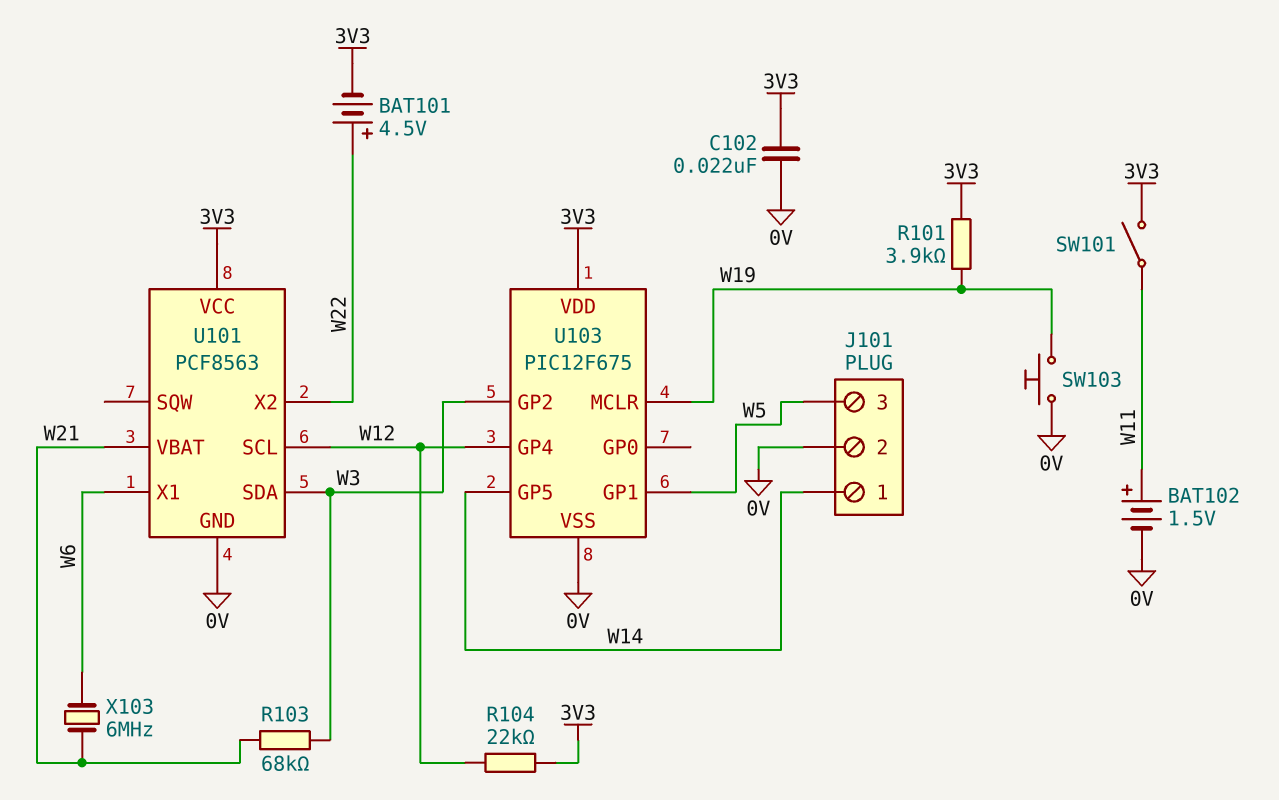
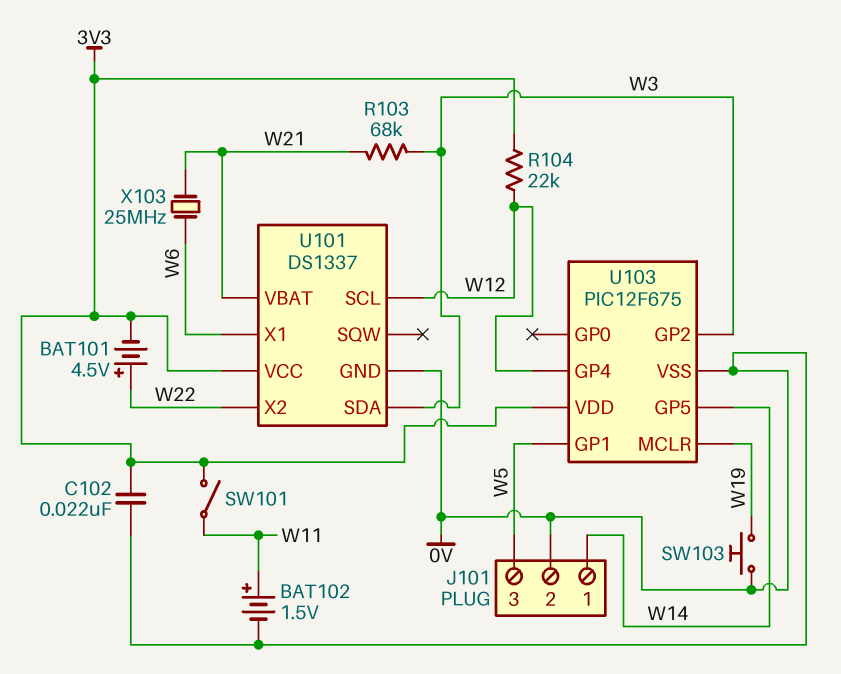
R101: 3.9k (3V3, W19) -> none
U101: PCF8563 -> DS1337
X103: 6MHz (W6, W21) -> 25MHz (W6, W21)

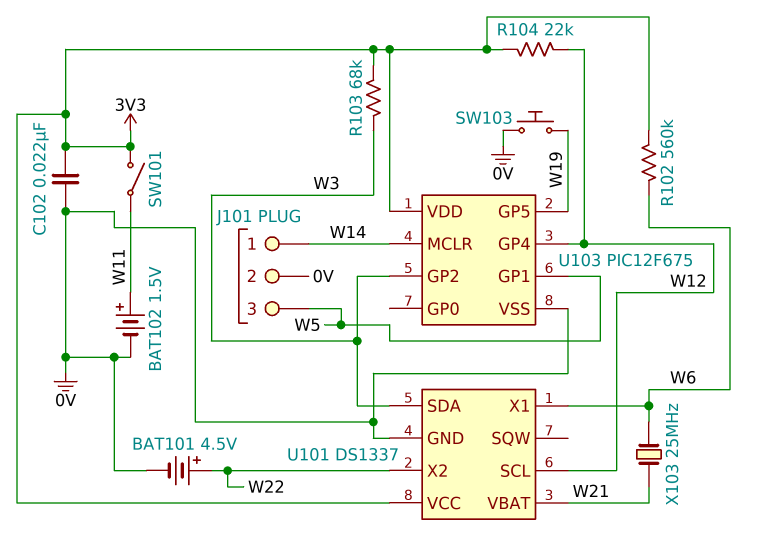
BAT101: 4.5V (plus W22, minus 3V3) -> 4.5V (plus W22, minus 0V)
R102: none -> 560k (3V3, W6)
R103: 68k (W3, W21) -> 68k (3V3, W3)
U103 pin GP5: W14 -> W19
U103 pin MCLR: W19 -> W14

